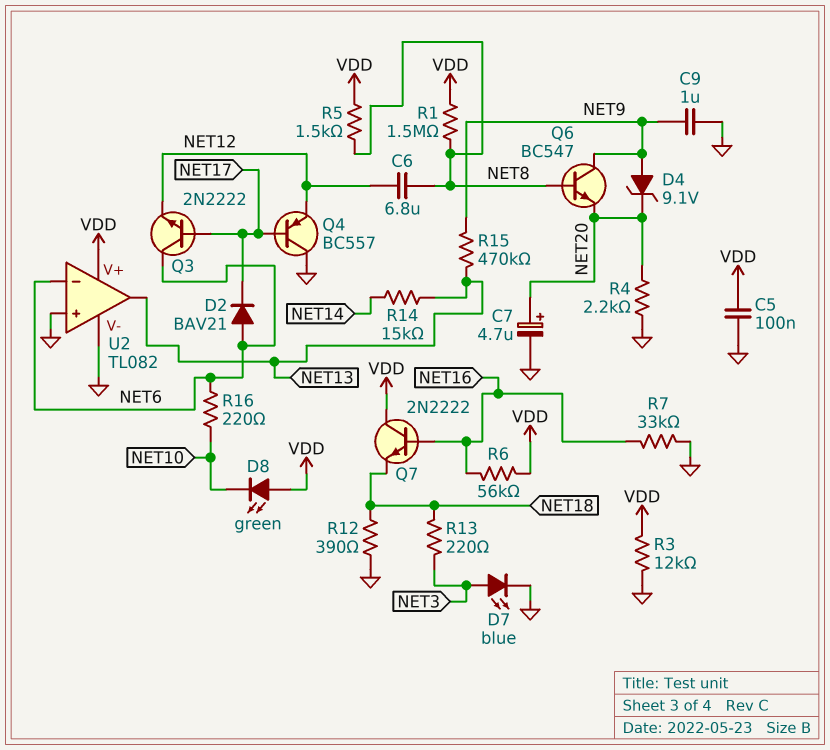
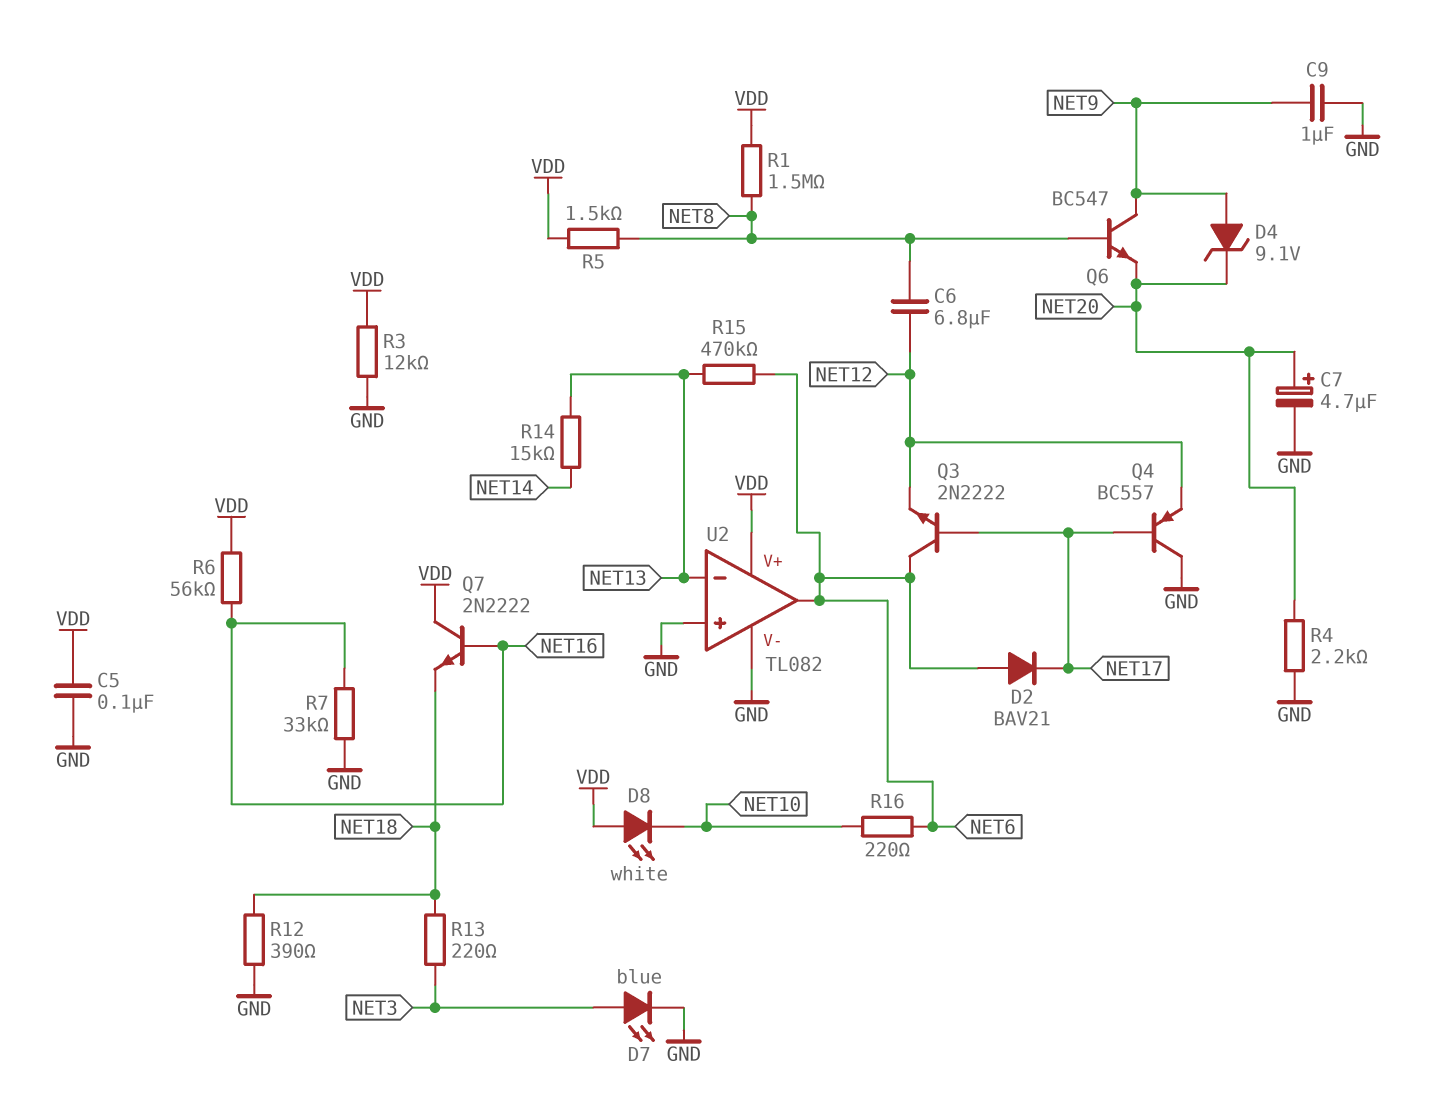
D8: LED green (A VDD, K NET10) -> LED white (A VDD, K NET10)
R15: 470k (NET9, NET13) -> 470k (NET6, NET13)
U2 pin in-: NET6 -> NET13
U2 pin out: NET13 -> NET6

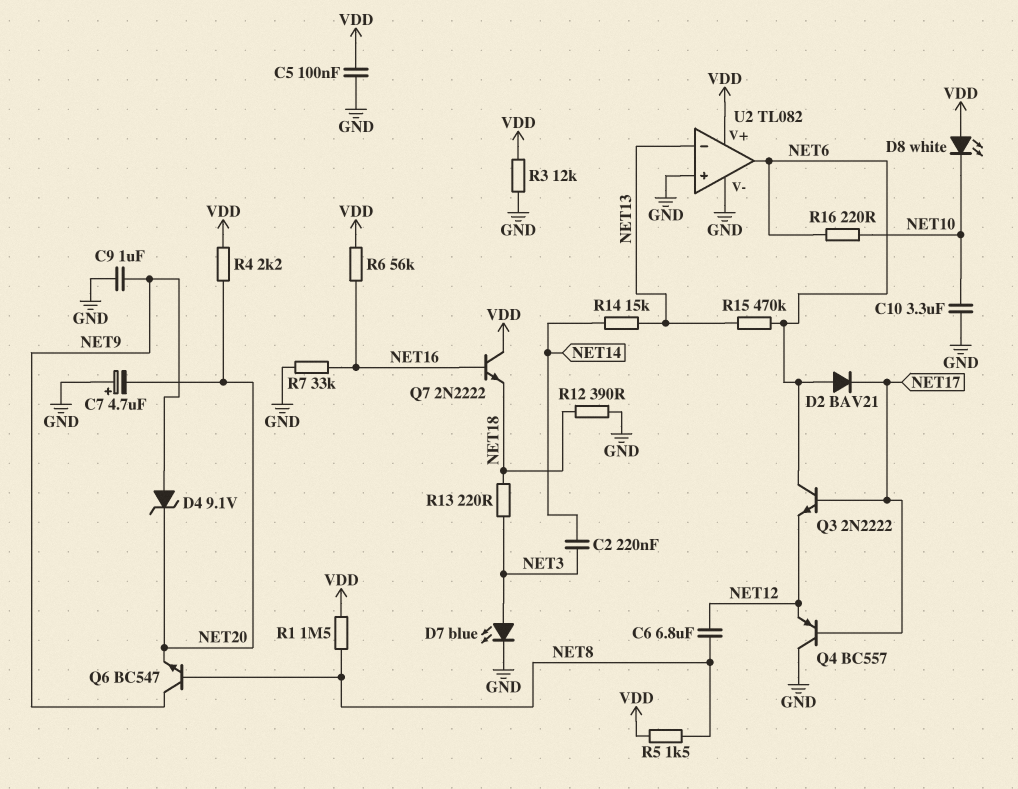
C2: none -> 220nF (NET3, NET14)
C7: 4.7uF (plus NET20, minus GND) -> 4.7uF (plus GND, minus NET20)
C10: none -> 3.3uF (GND, NET10)
R4: 2.2k (GND, NET20) -> 2.2k (NET20, VDD)

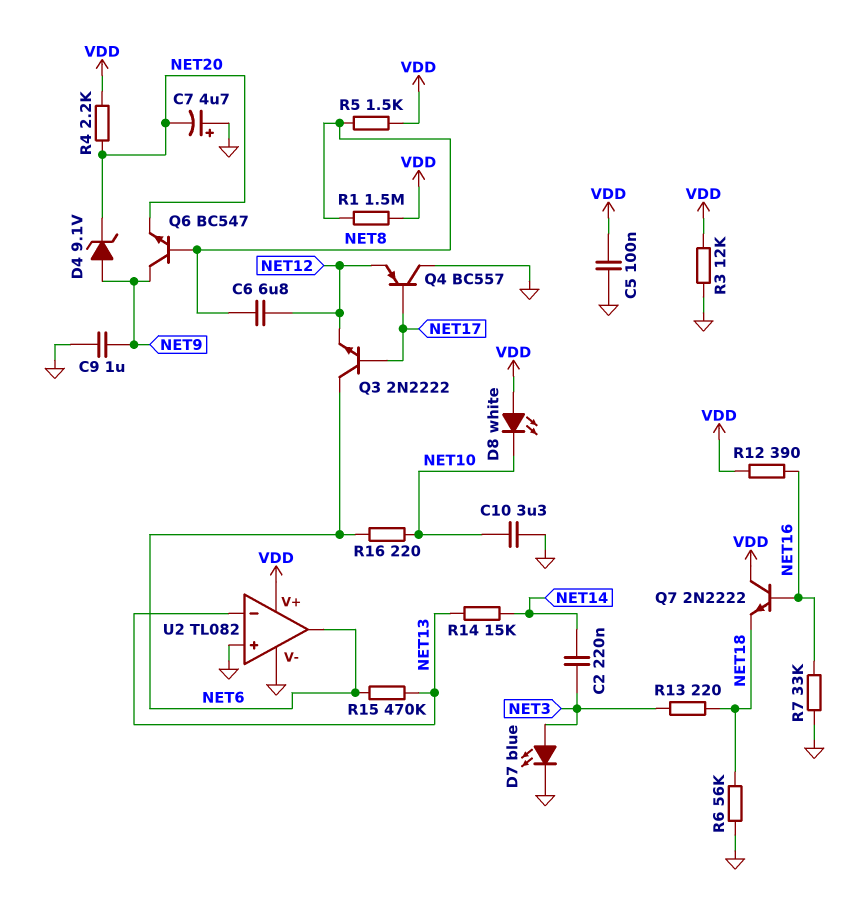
D2: diode BAV21 (A NET6, K NET17) -> none
R6: 56k (NET16, VDD) -> 56k (GND, NET18)
R12: 390 (GND, NET18) -> 390 (NET16, VDD)

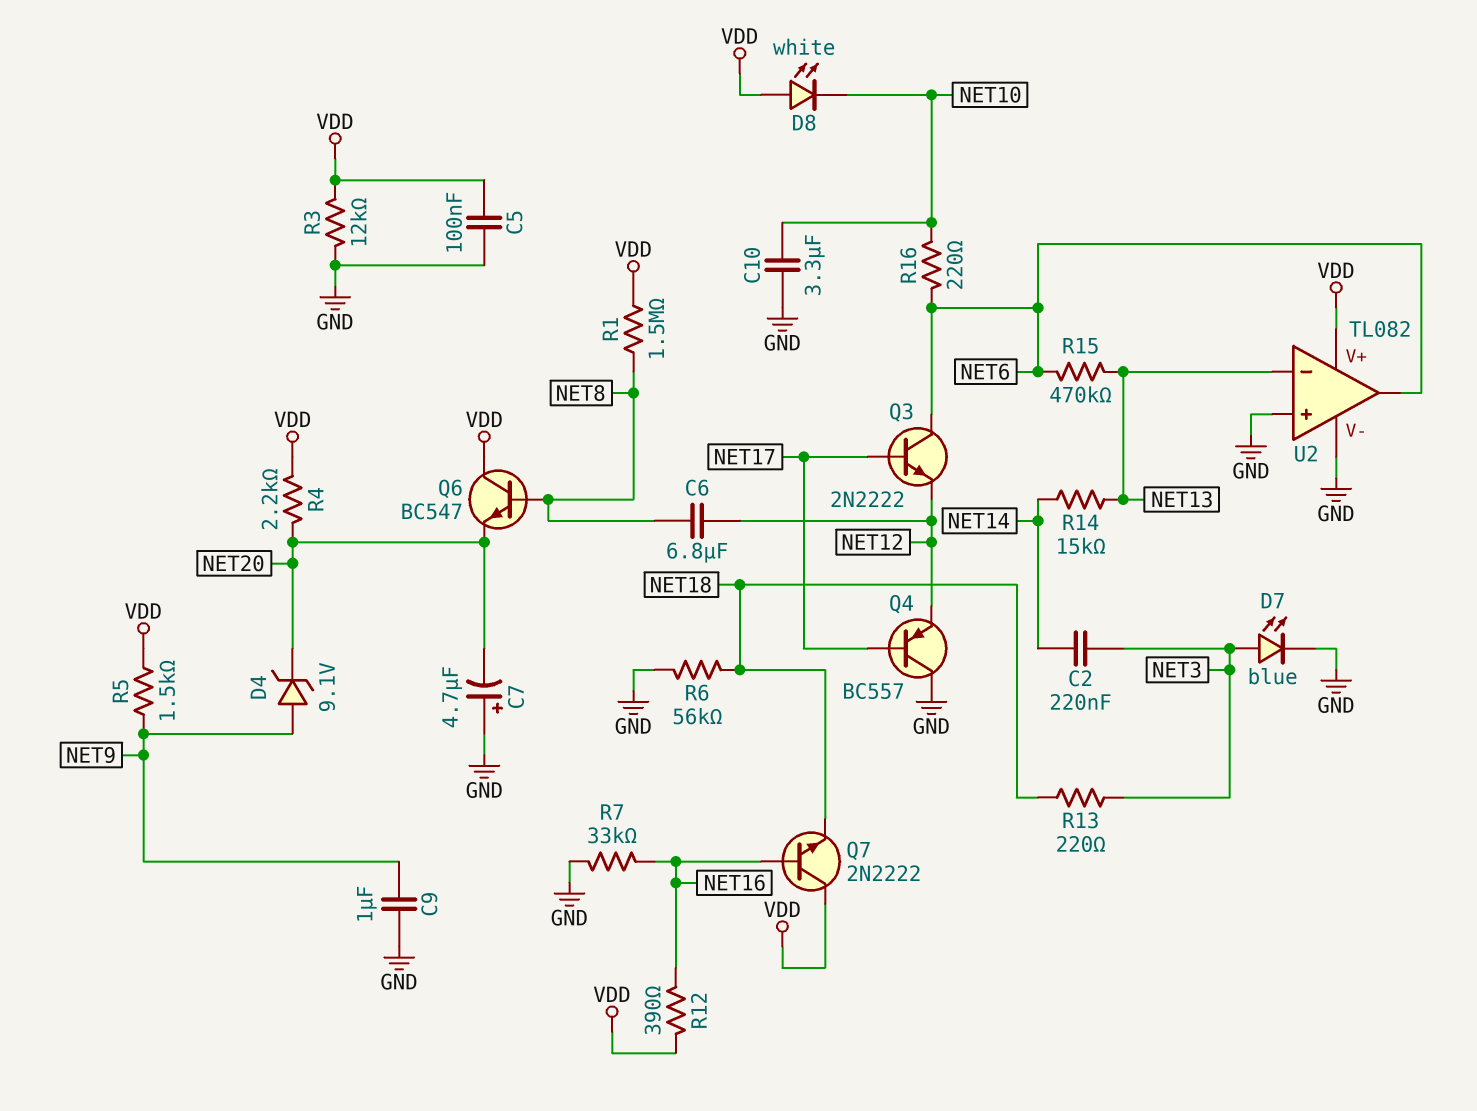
Q6: NPN BC547 (B NET8, C NET9, E NET20) -> NPN BC547 (B NET8, C VDD, E NET20)
R5: 1.5k (NET8, VDD) -> 1.5k (NET9, VDD)

